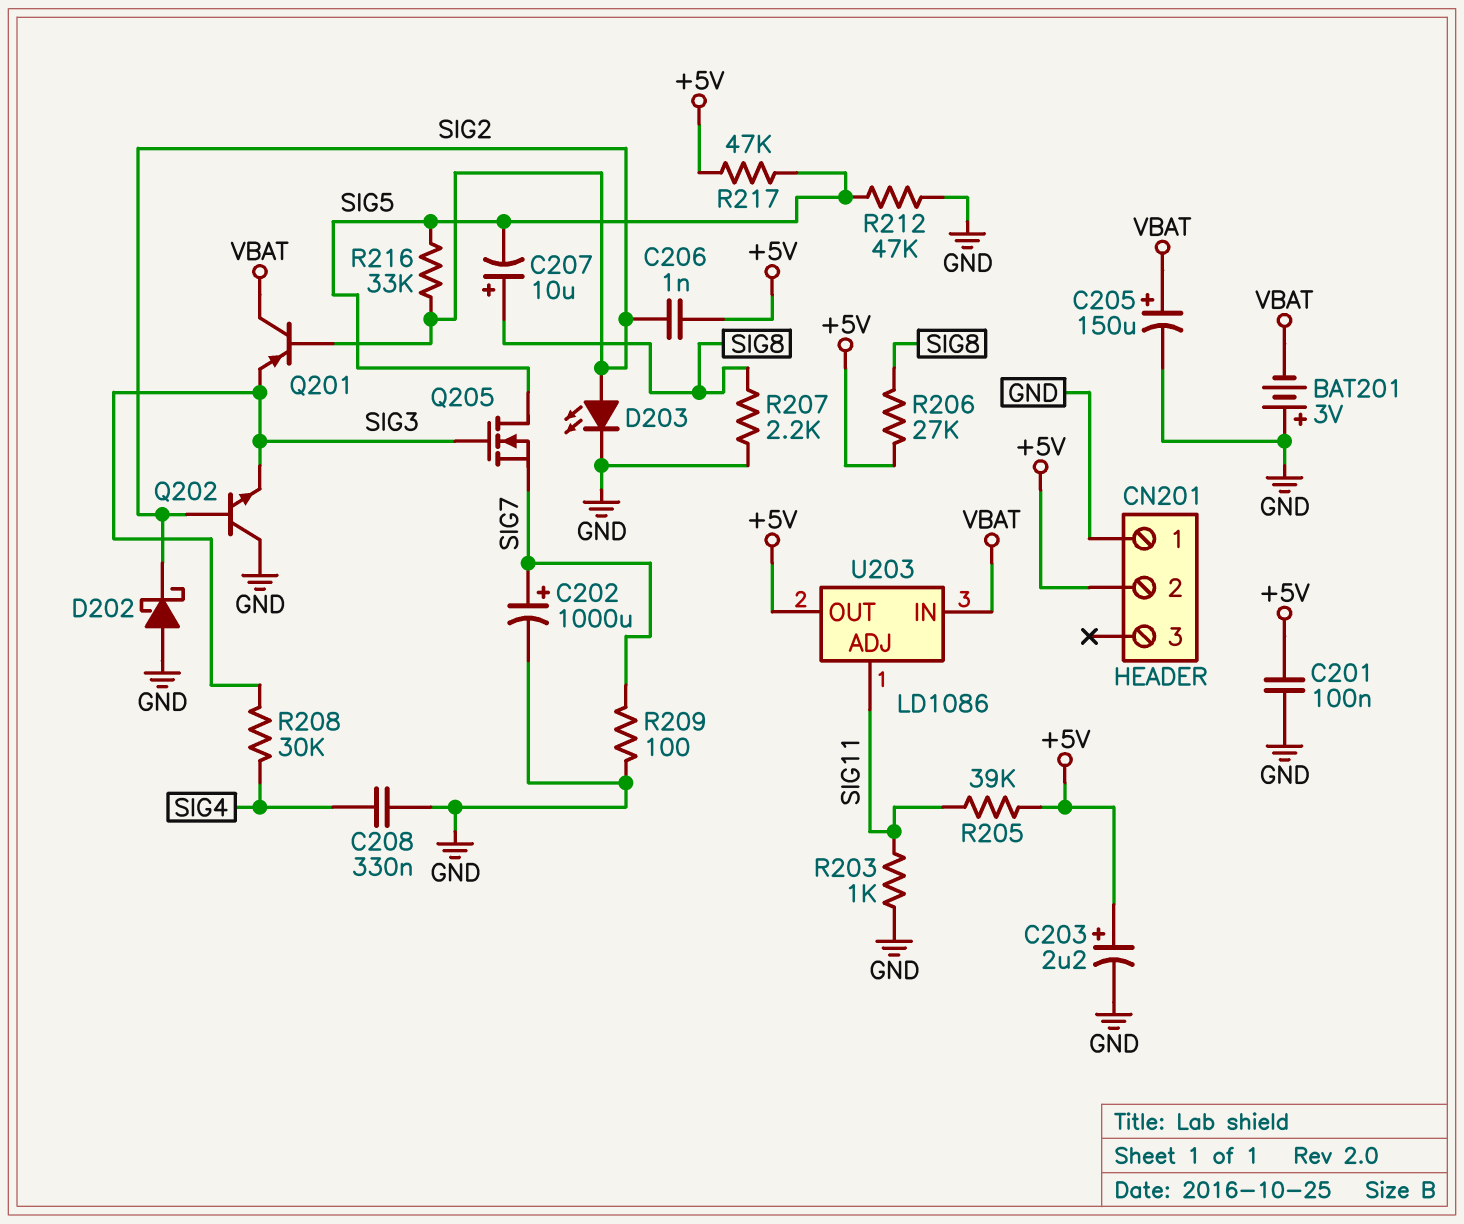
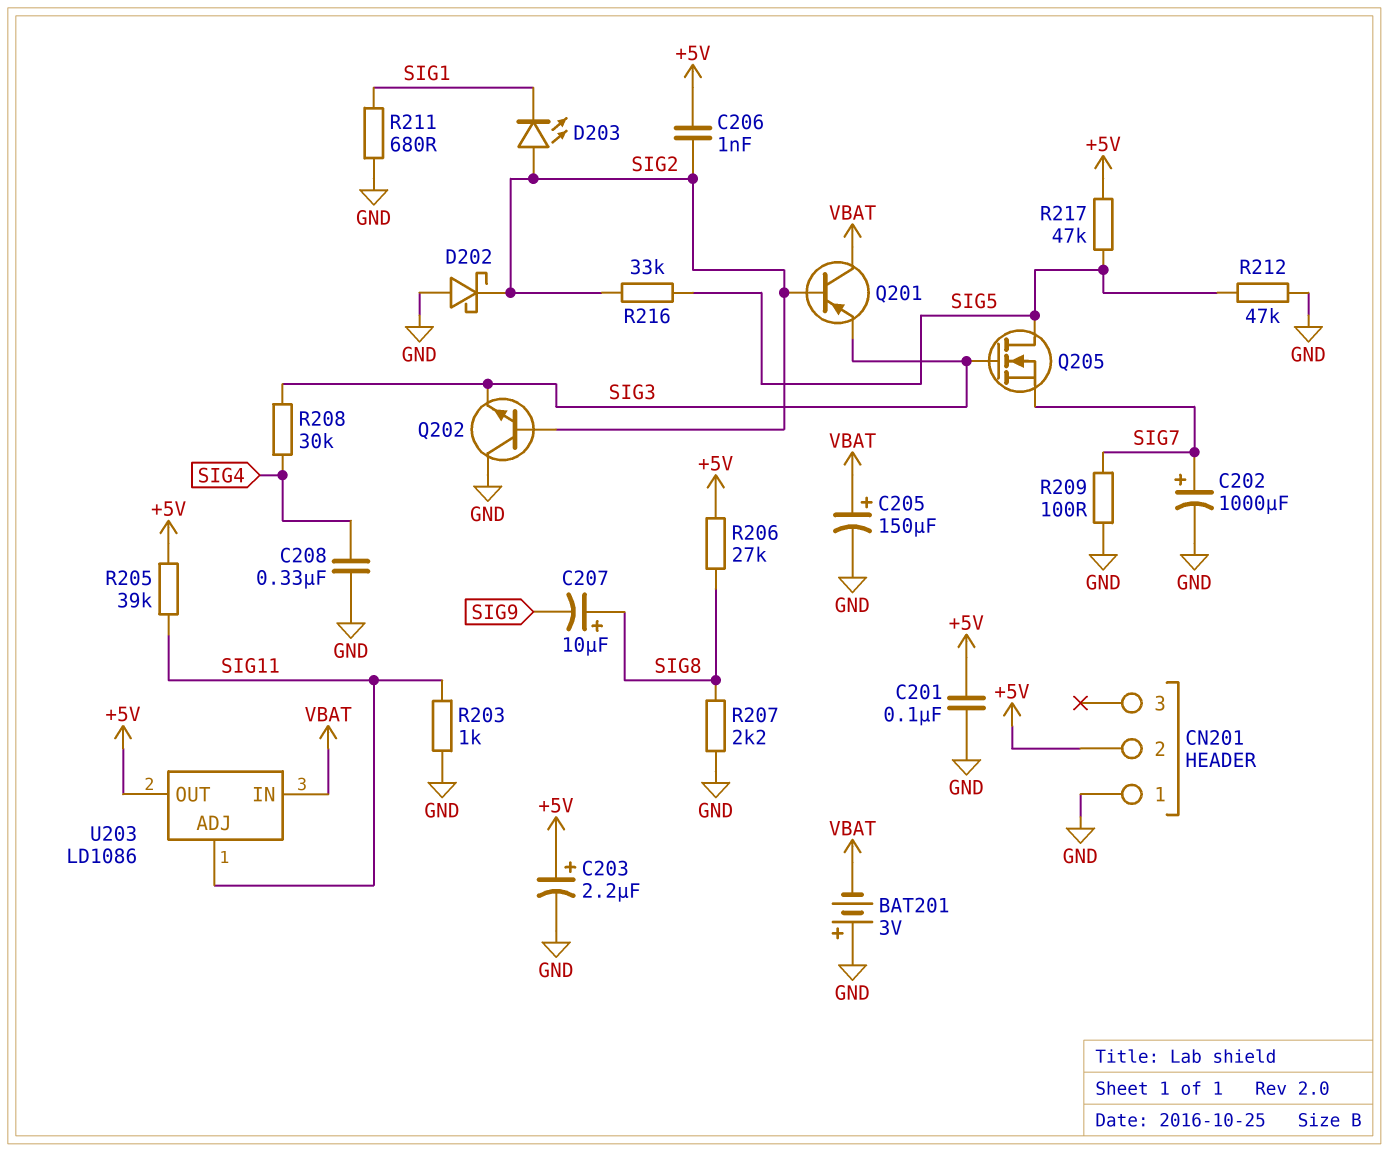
C207: 10uF (plus SIG8, minus SIG5) -> 10uF (plus SIG8, minus SIG9)
D203: LED (A SIG2, K GND) -> LED (A SIG2, K SIG1)
R211: none -> 680 (GND, SIG1)

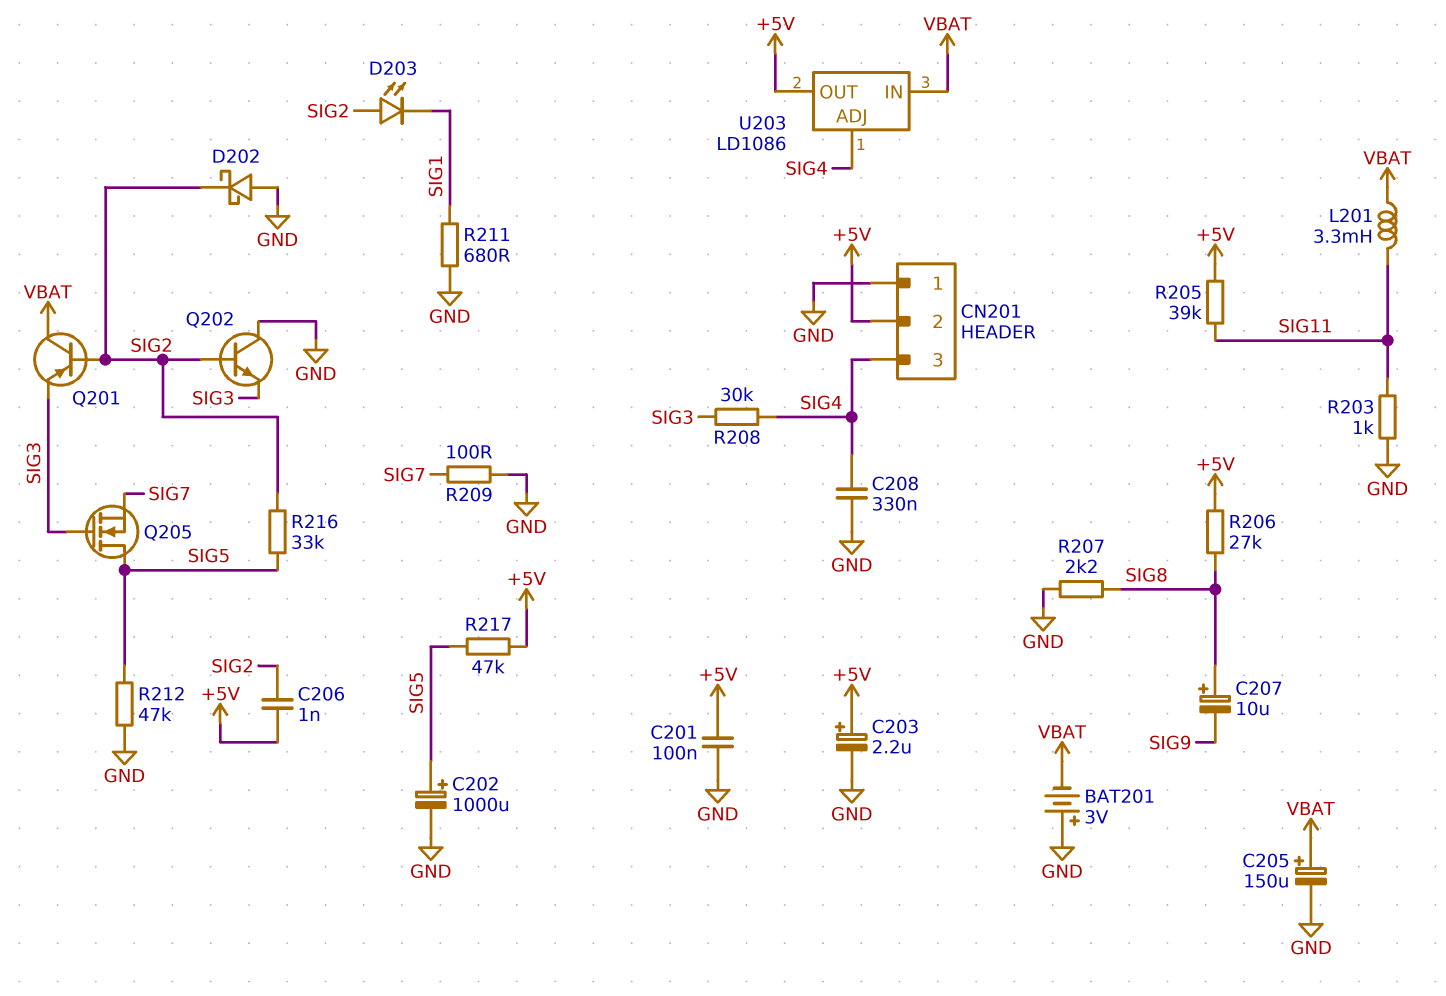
C202: 1000uF (plus SIG7, minus GND) -> 1000uF (plus SIG5, minus GND)
CN201 pin 3: none -> SIG4
L201: none -> 3.3mH (SIG11, VBAT)
U203 pin ADJ: SIG11 -> SIG4

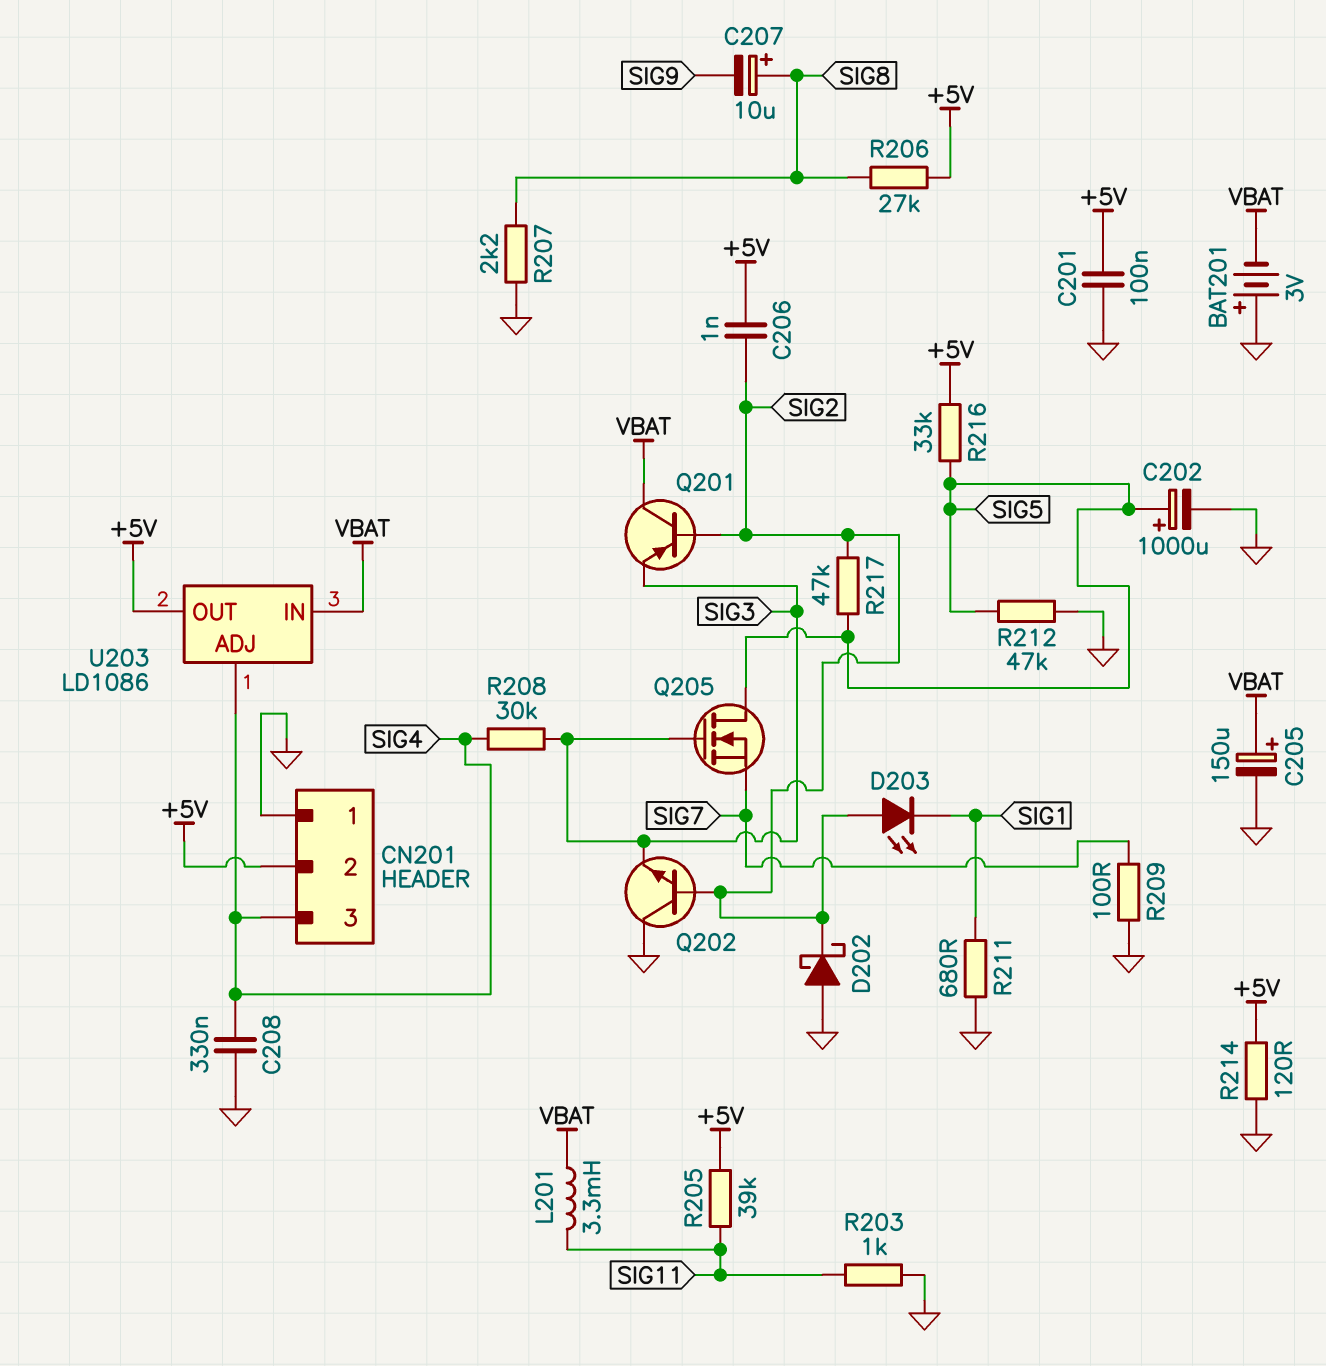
C203: 2.2uF (plus +5V, minus GND) -> none
R214: none -> 120 (+5V, GND)
R216: 33k (SIG2, SIG5) -> 33k (+5V, SIG5)
R217: 47k (+5V, SIG5) -> 47k (SIG2, SIG5)

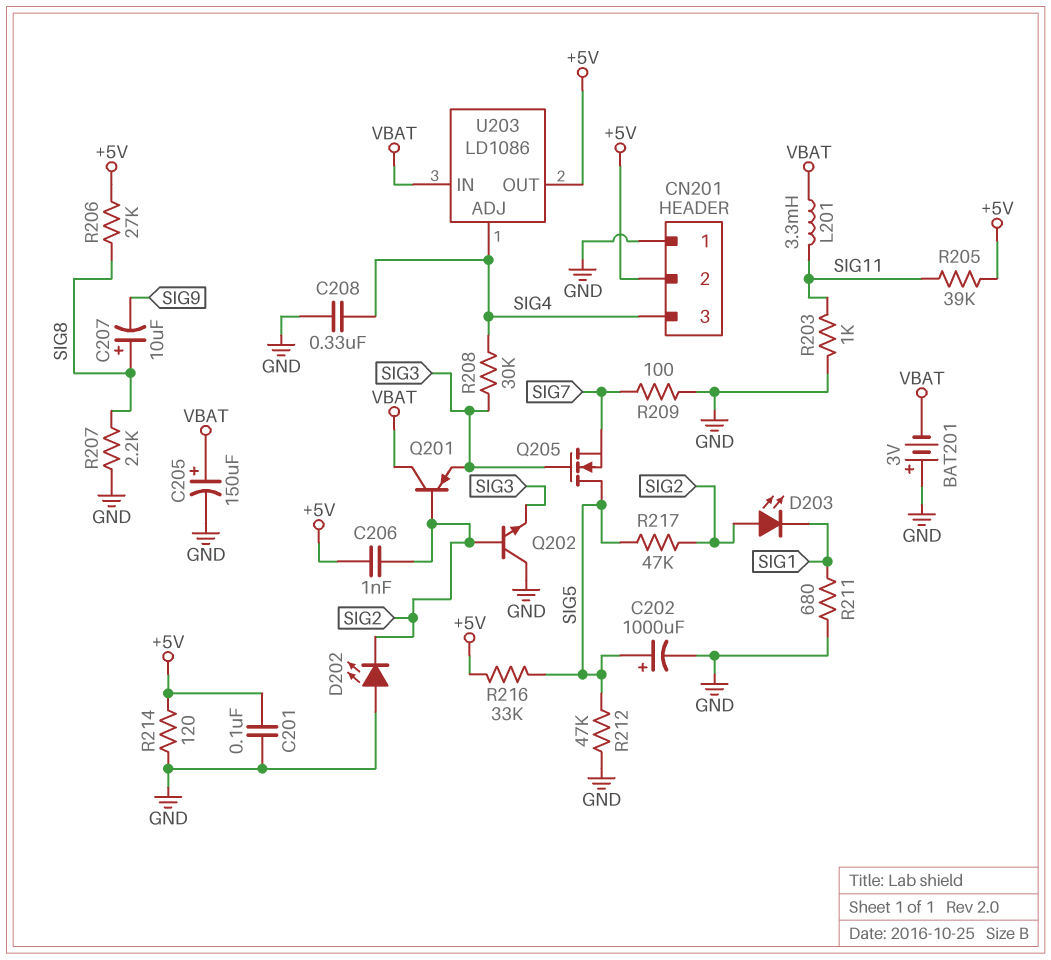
D202: schottky (A GND, K SIG2) -> LED (A GND, K SIG2)

